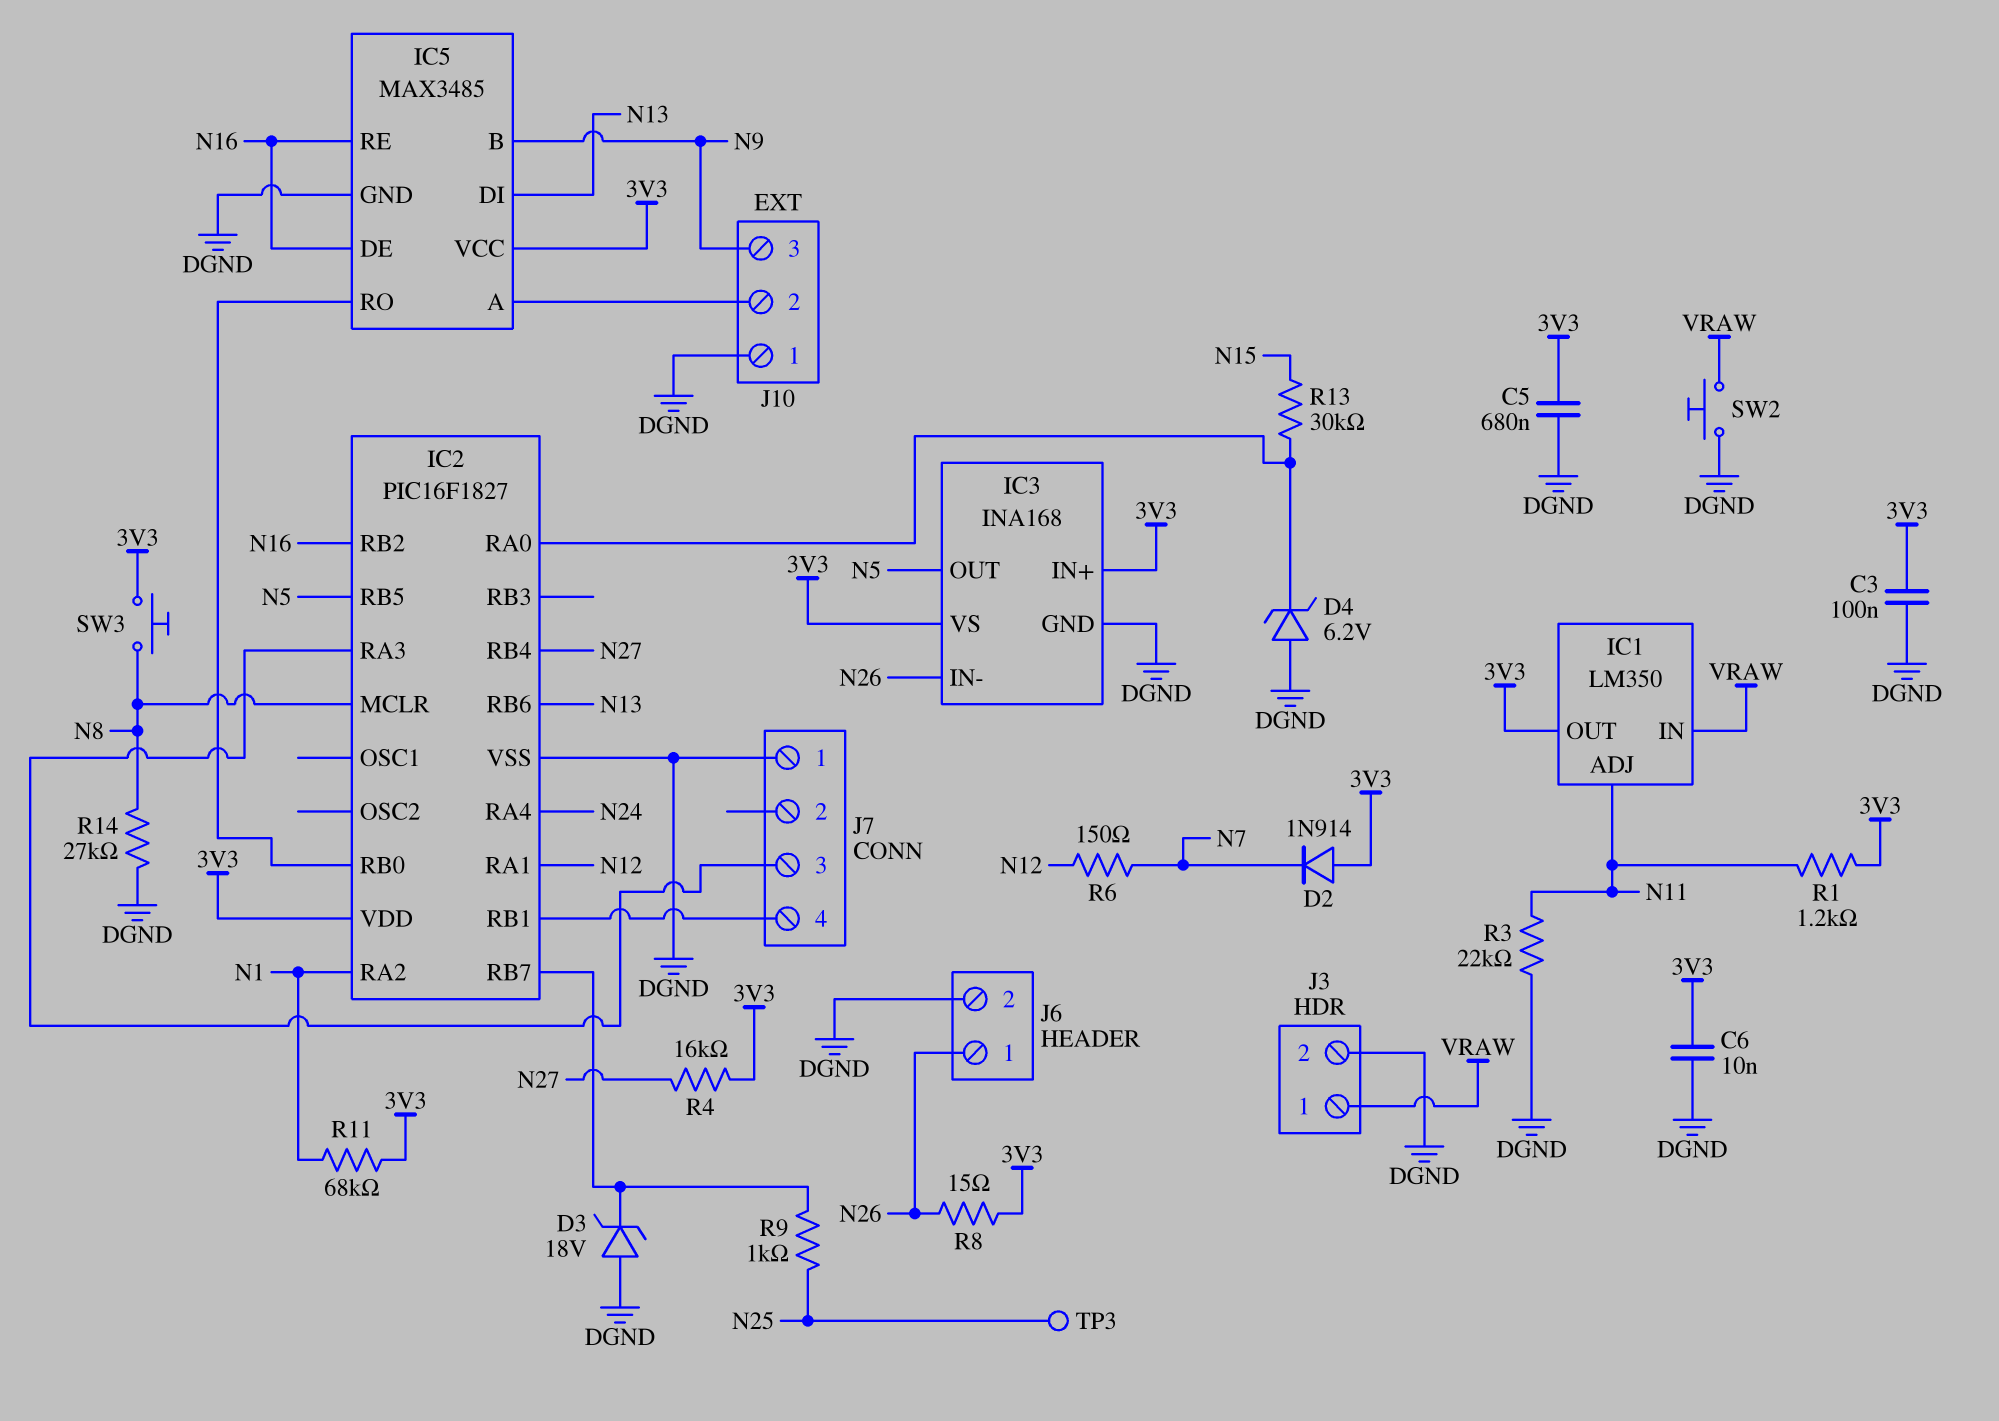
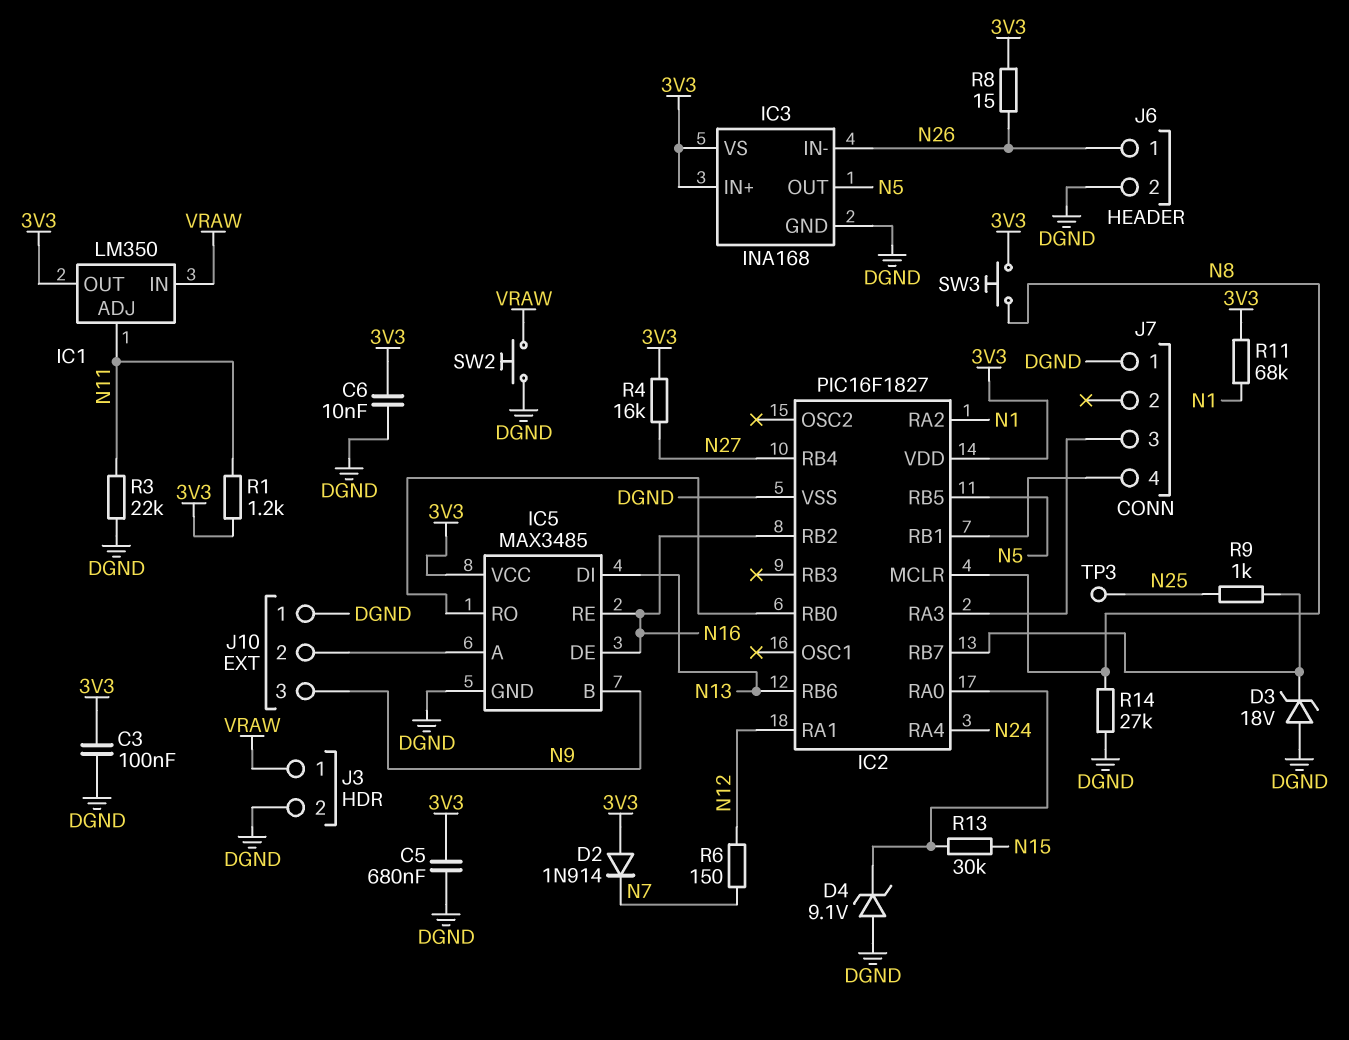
D4: zener 6.2V (A DGND, K IC2/RA0) -> zener 9.1V (A DGND, K IC2/RA0)

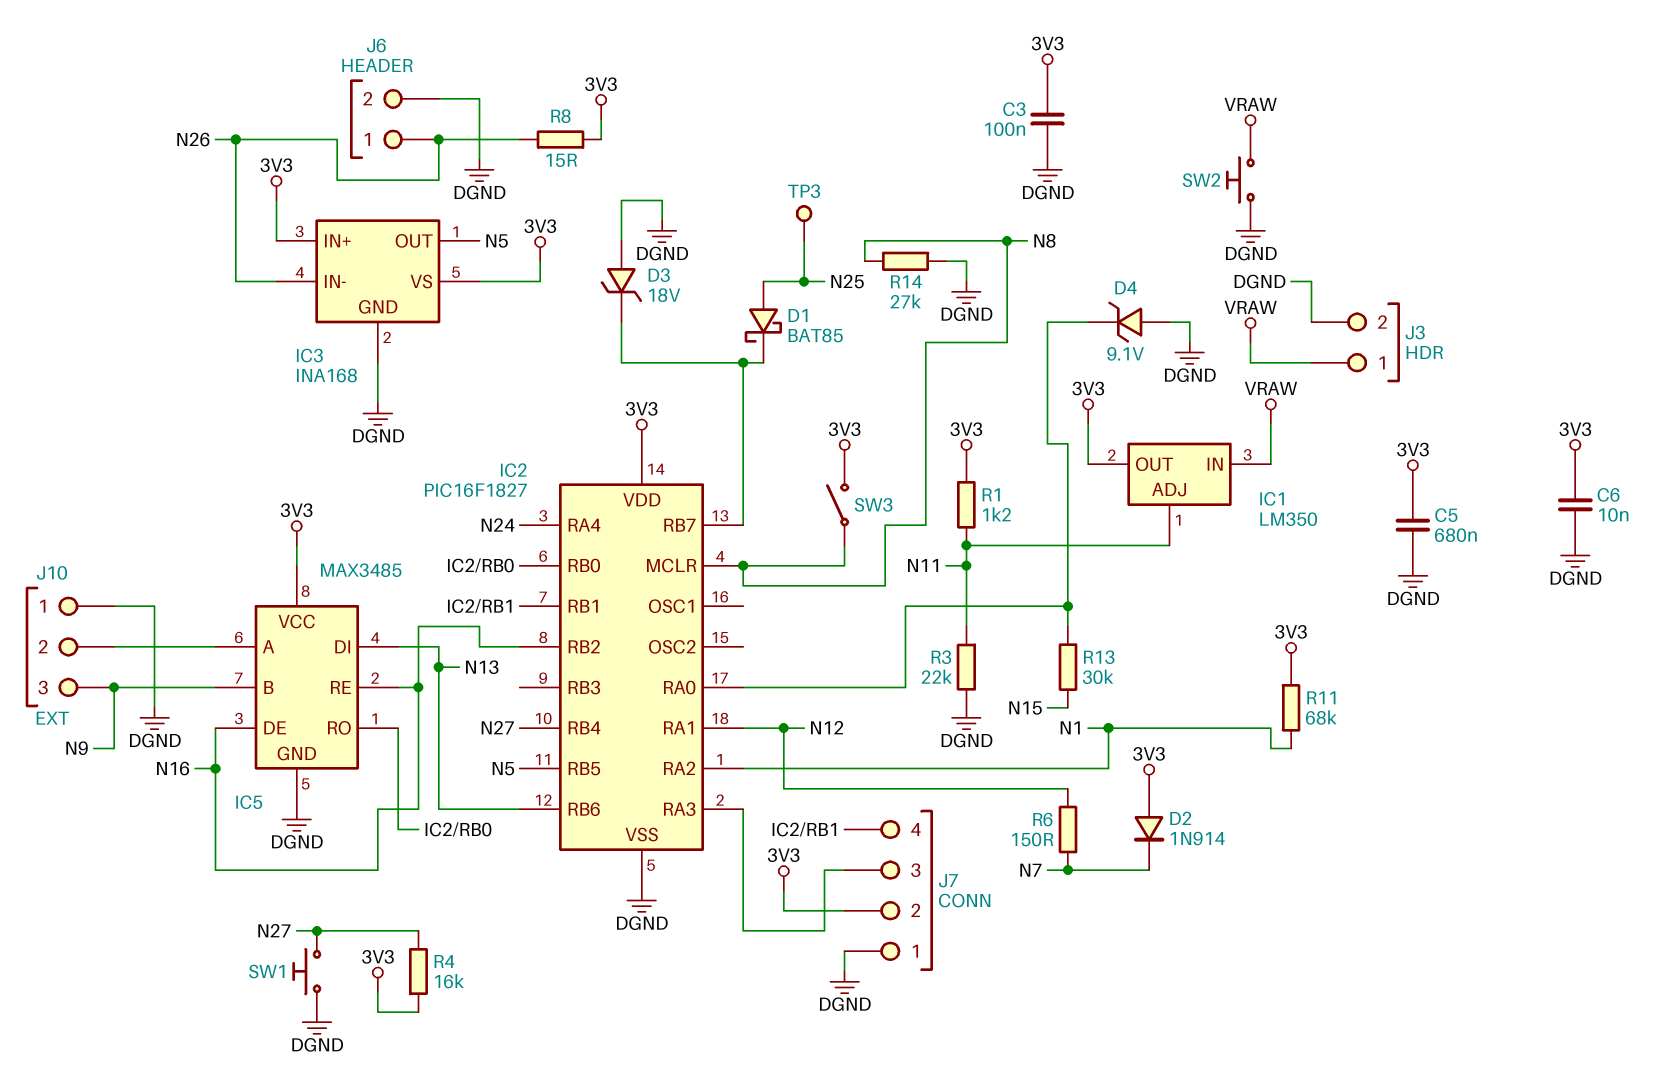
D1: none -> schottky BAT85 (A N25, K IC2/RB7)
J7 pin 2: none -> 3V3
R9: 1k (IC2/RB7, N25) -> none
SW1: none -> button (DGND, N27)
SW3: button (3V3, N8) -> switch (3V3, N8)

